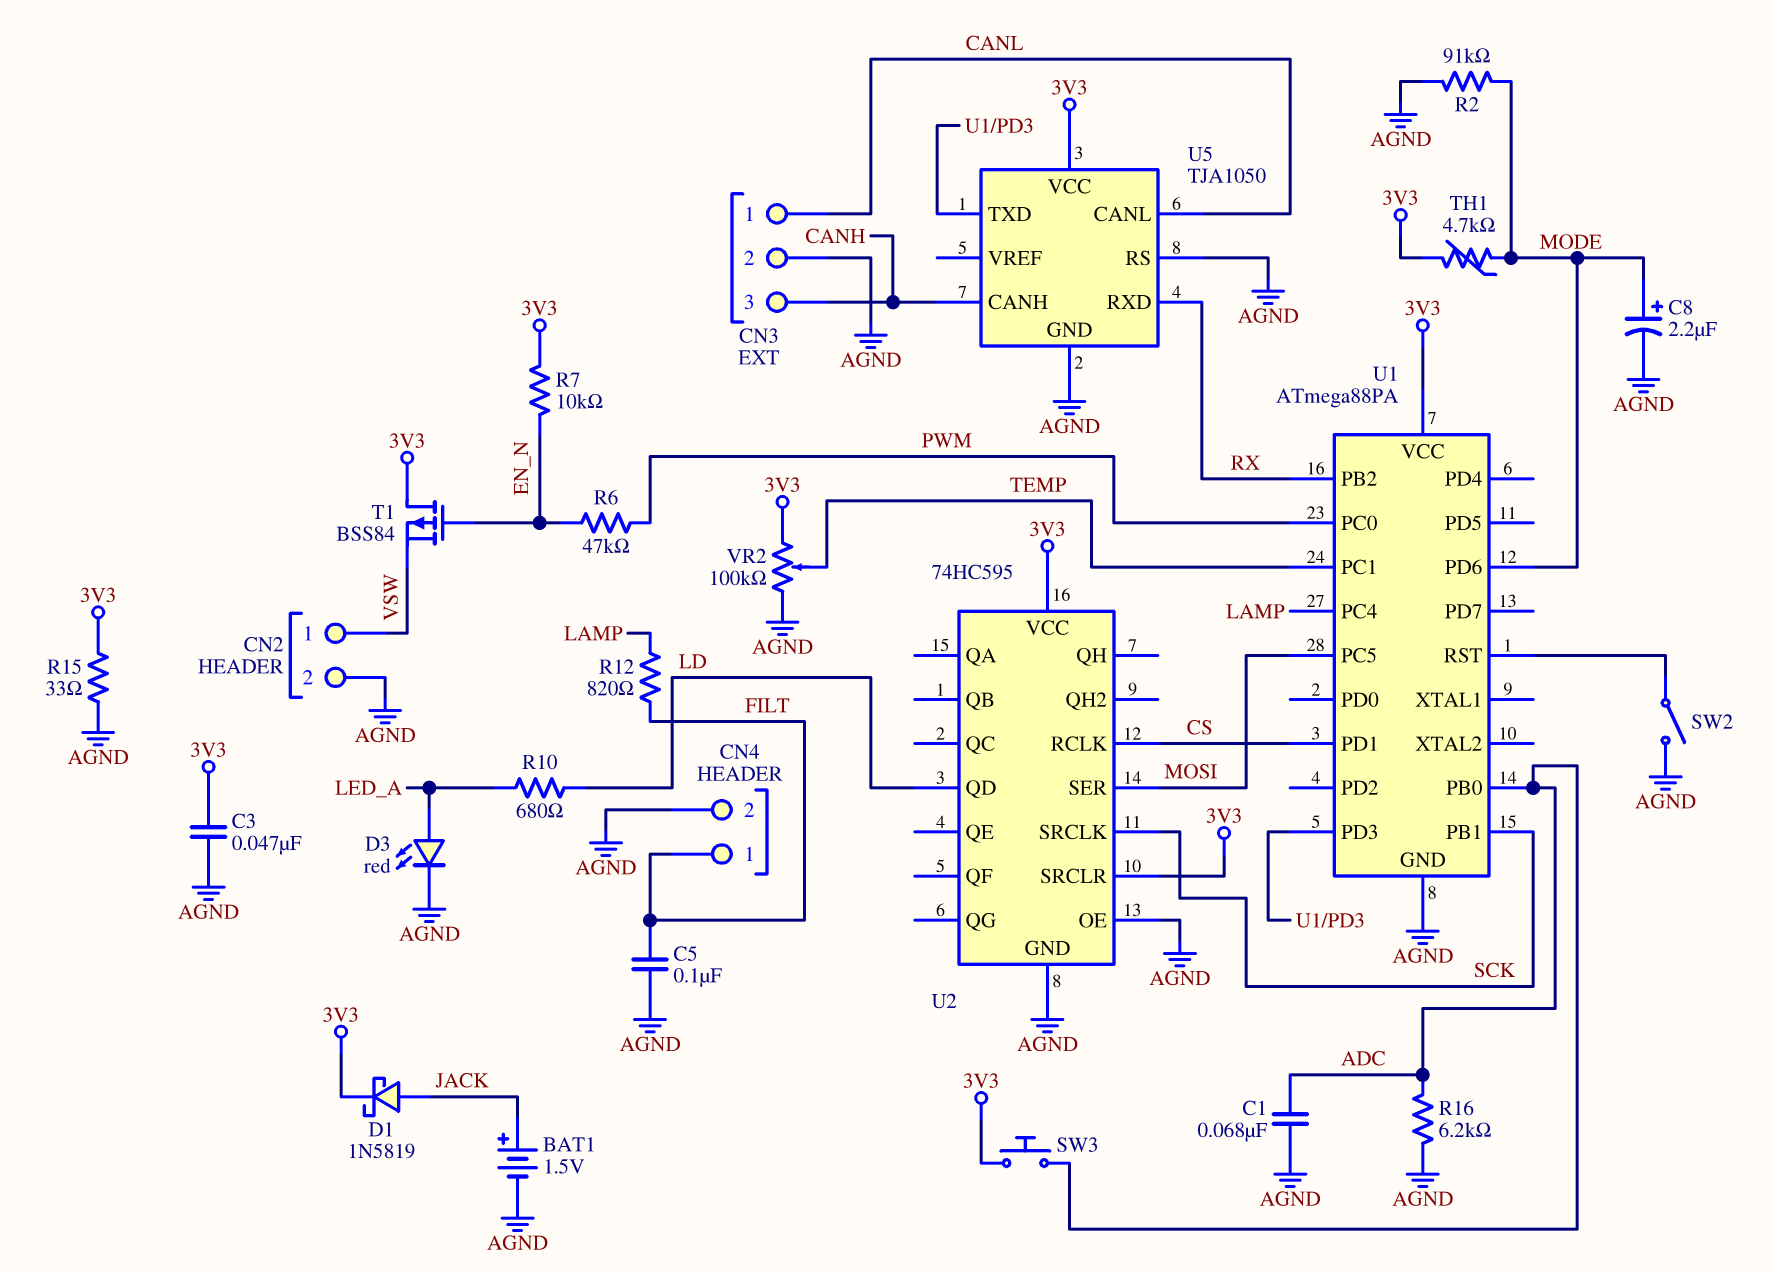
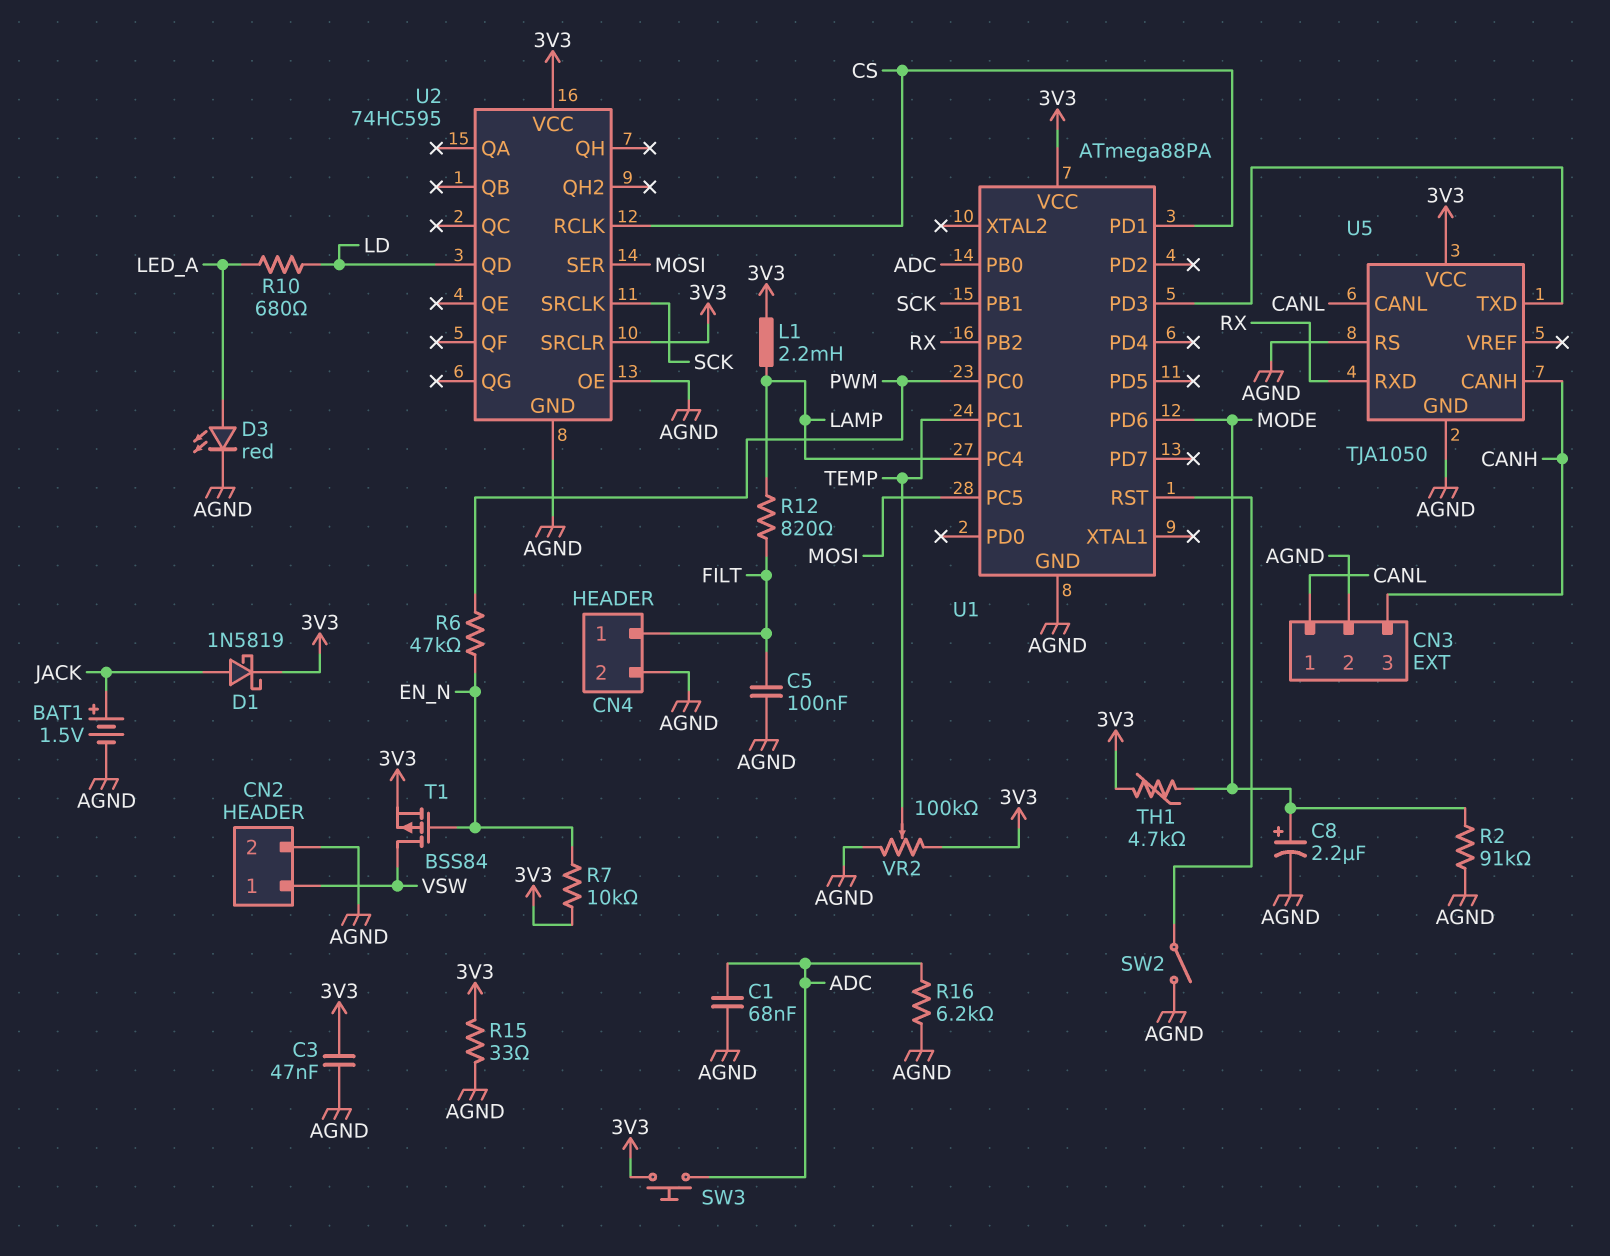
L1: none -> 2.2mH (3V3, LAMP)
T1: PMOS BSS84 (G EN_N, D 3V3, S VSW) -> PMOS BSS84 (G EN_N, D VSW, S 3V3)

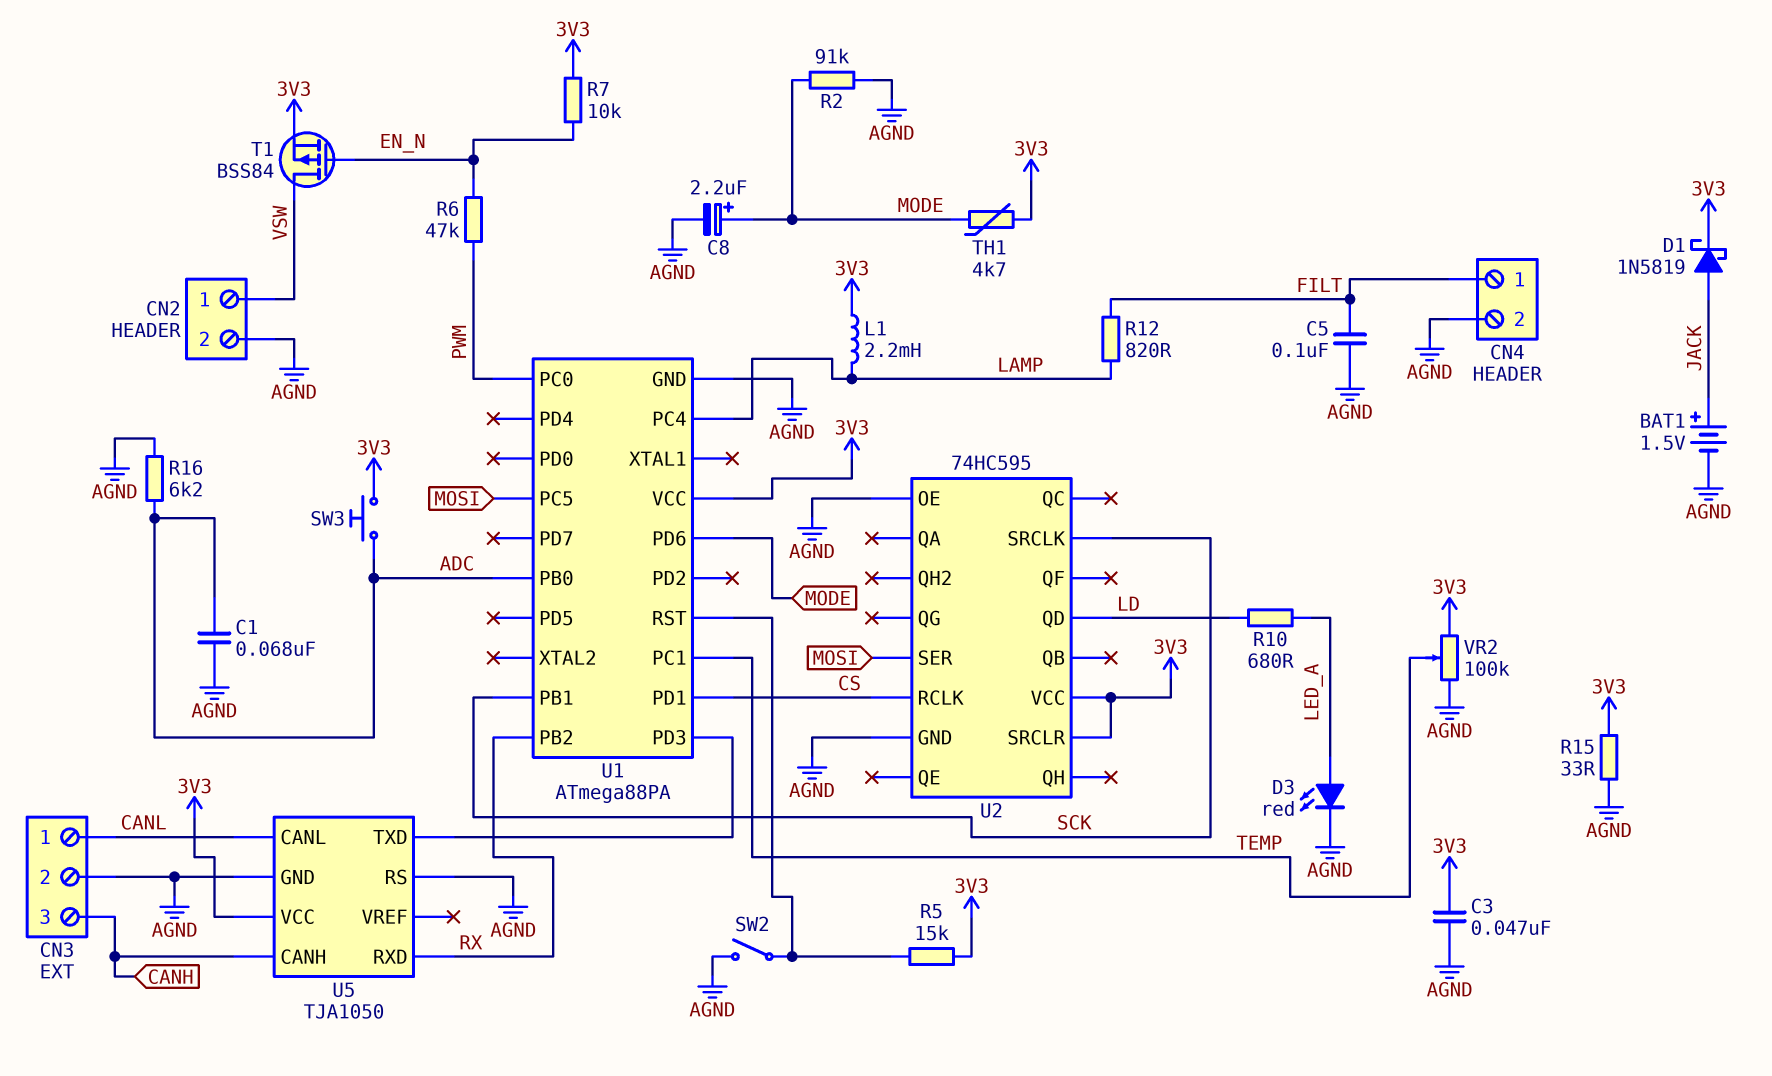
R5: none -> 15k (3V3, U1/RST)

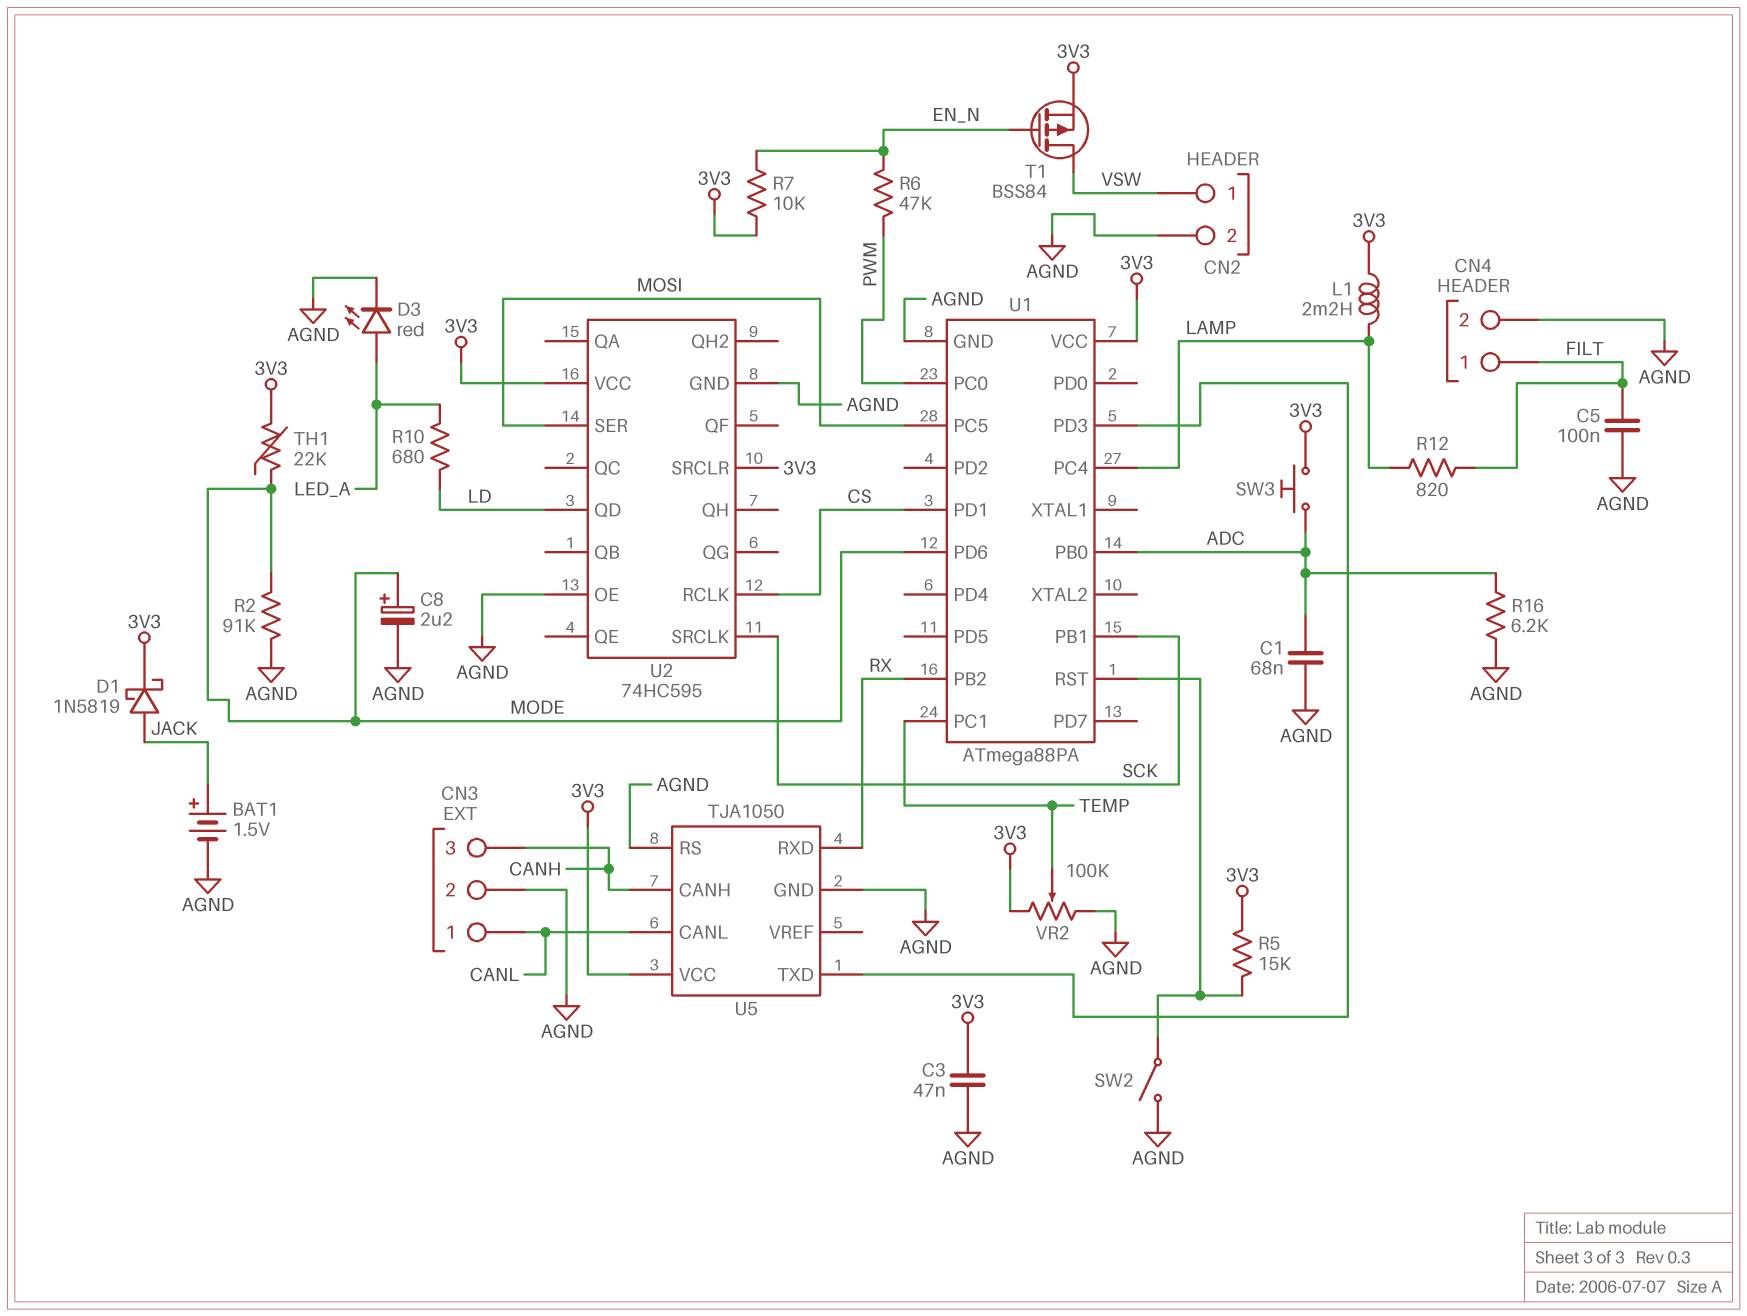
R15: 33 (3V3, AGND) -> none
TH1: 4.7k (3V3, MODE) -> 22k (3V3, MODE)

